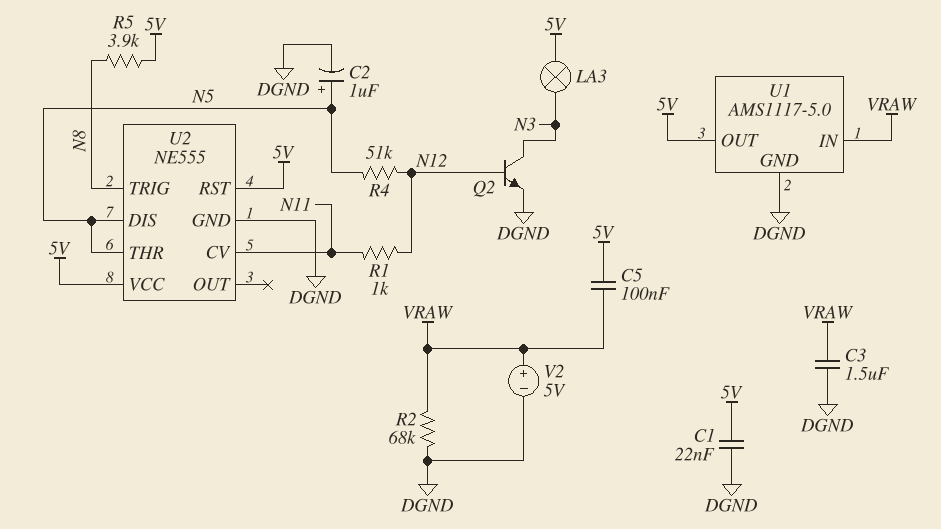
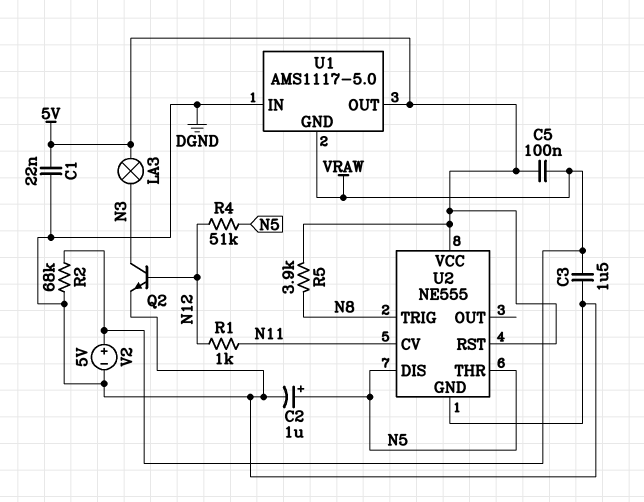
U1 pin GND: DGND -> VRAW
U1 pin IN: VRAW -> DGND

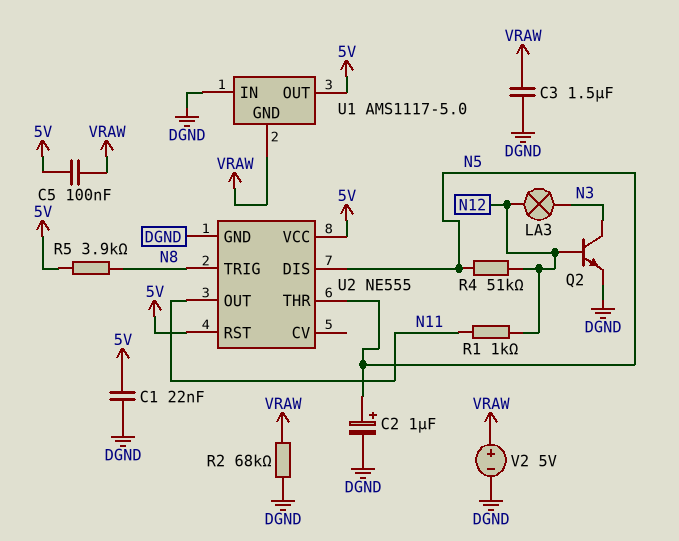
LA3: lamp (5V, N3) -> lamp (N3, N12)
U2 pin CV: N11 -> none
U2 pin OUT: none -> N11

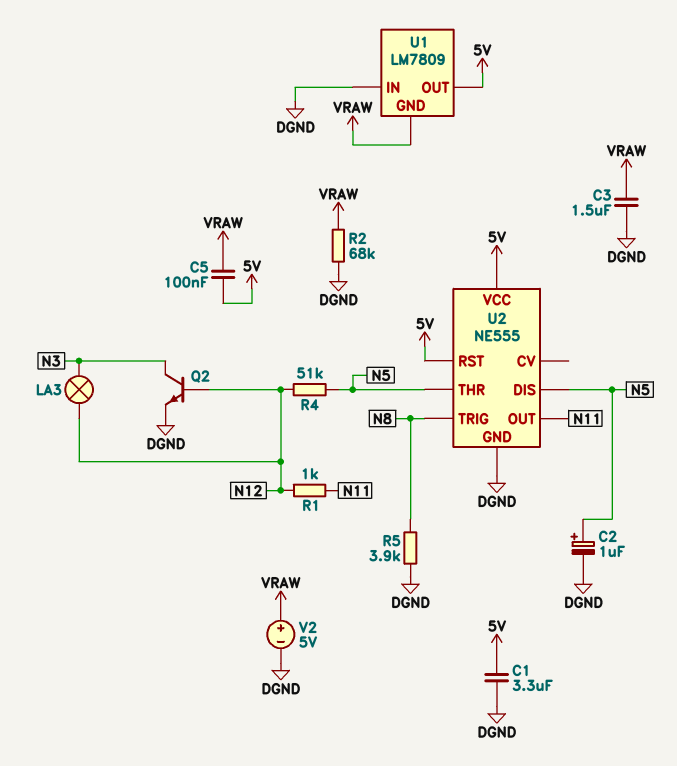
C1: 22nF (5V, DGND) -> 3.3uF (5V, DGND)
R5: 3.9k (5V, N8) -> 3.9k (DGND, N8)
U1: AMS1117-5.0 -> LM7809

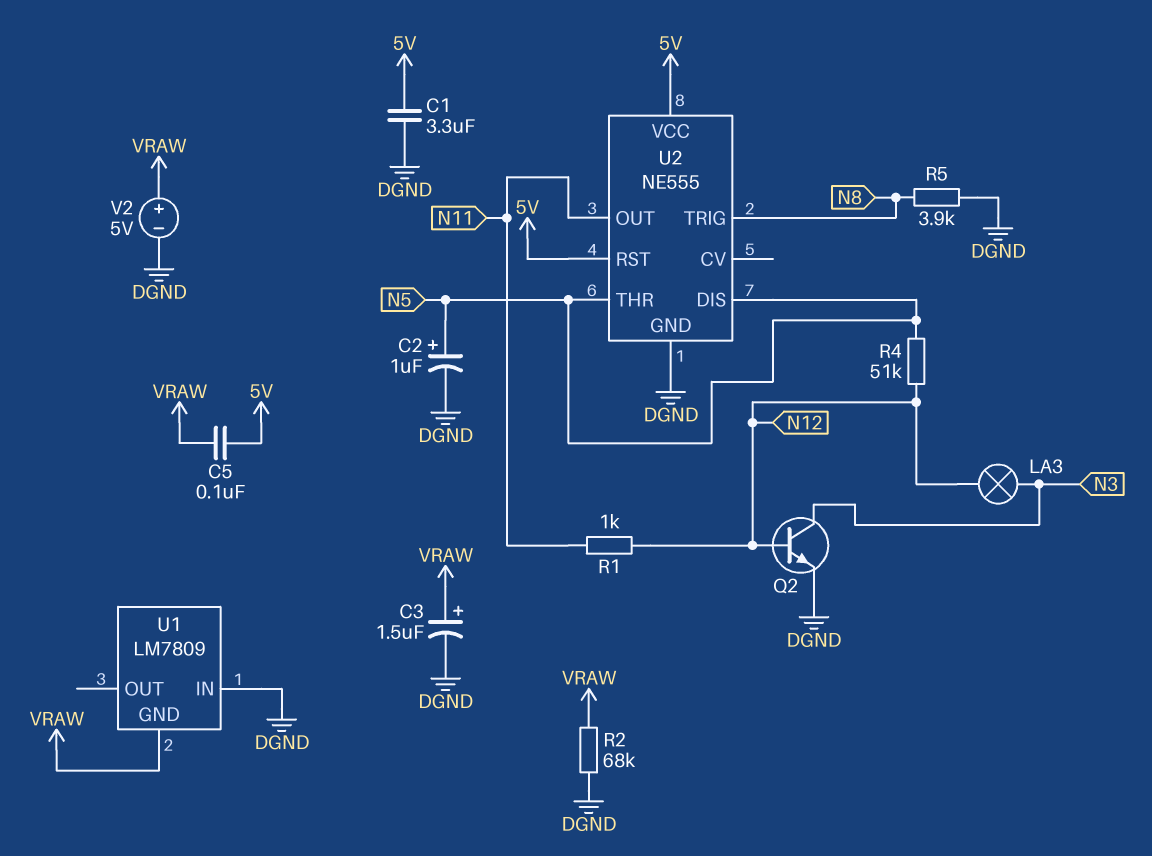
C3: 1.5uF (DGND, VRAW) -> 1.5uF (plus VRAW, minus DGND)
U1 pin OUT: 5V -> none

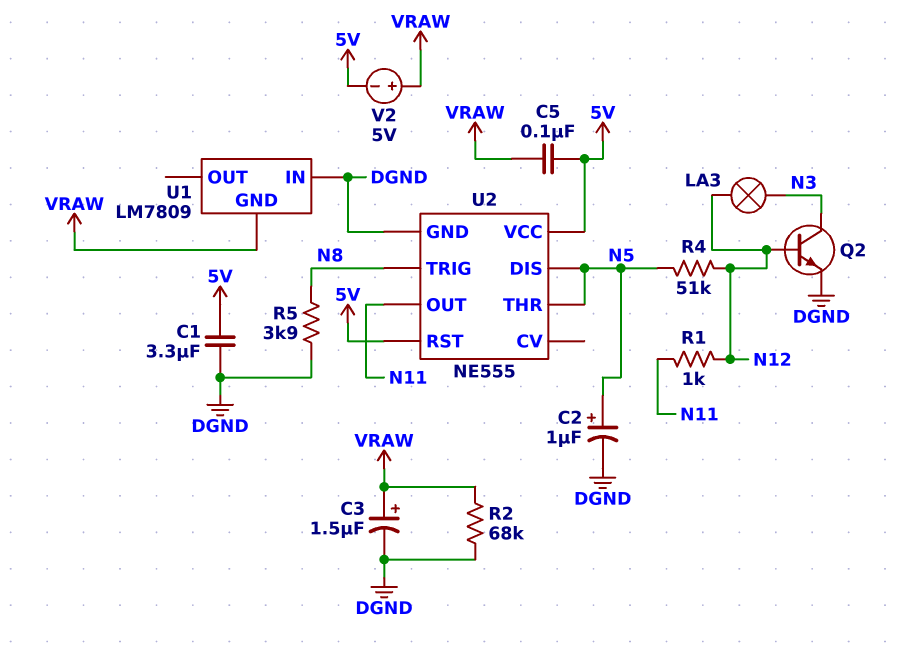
V2: 5V (plus VRAW, minus DGND) -> 5V (plus VRAW, minus 5V)

